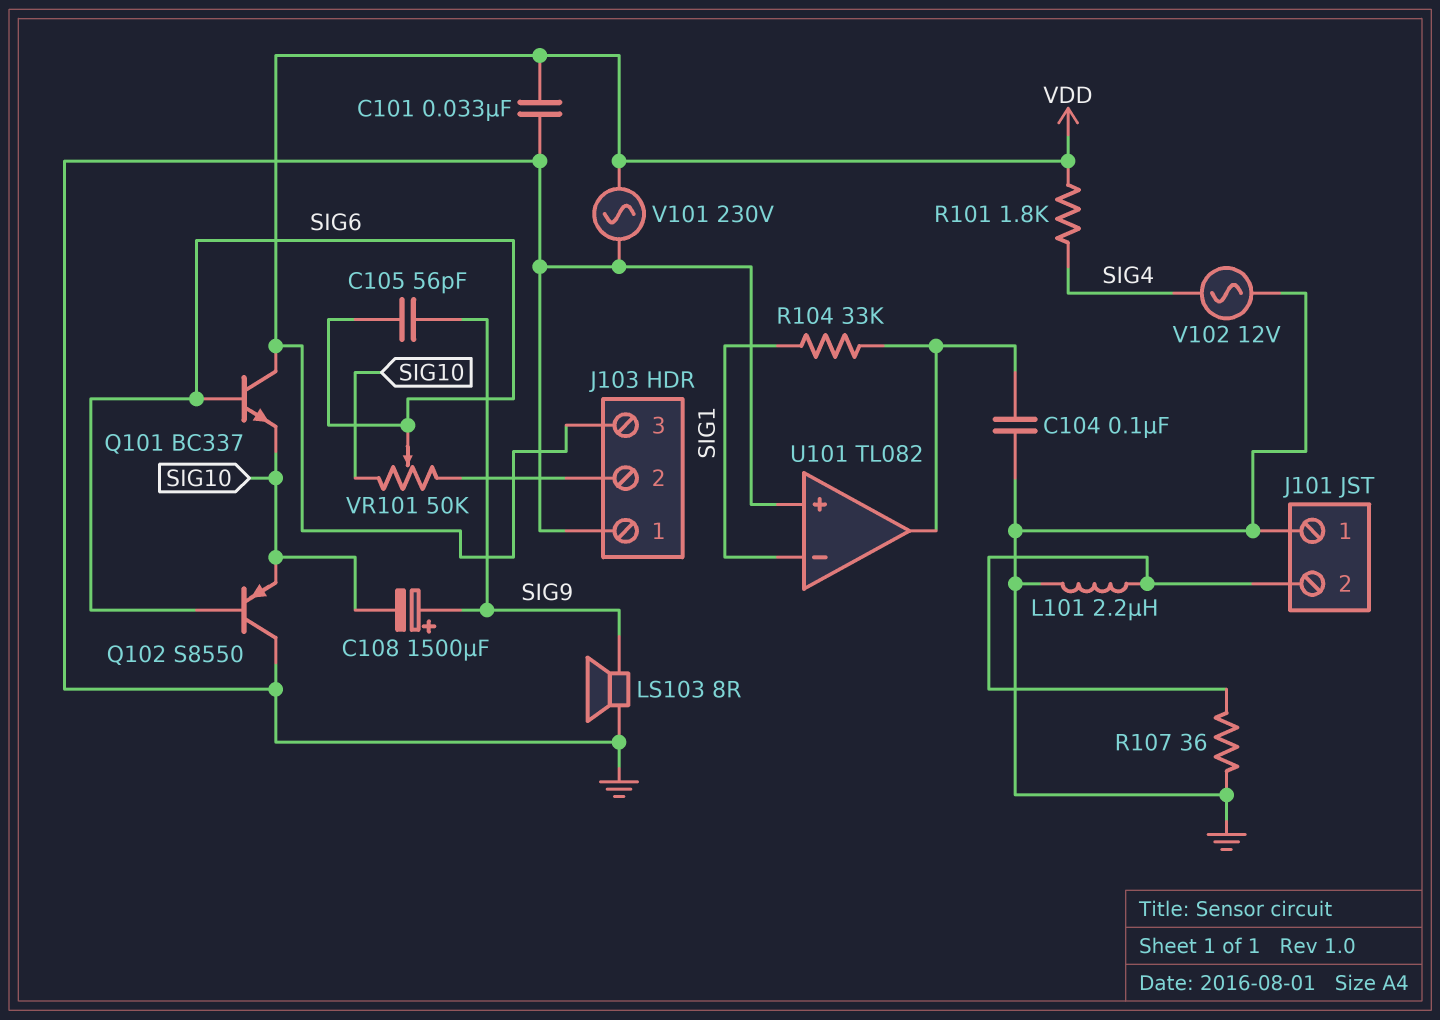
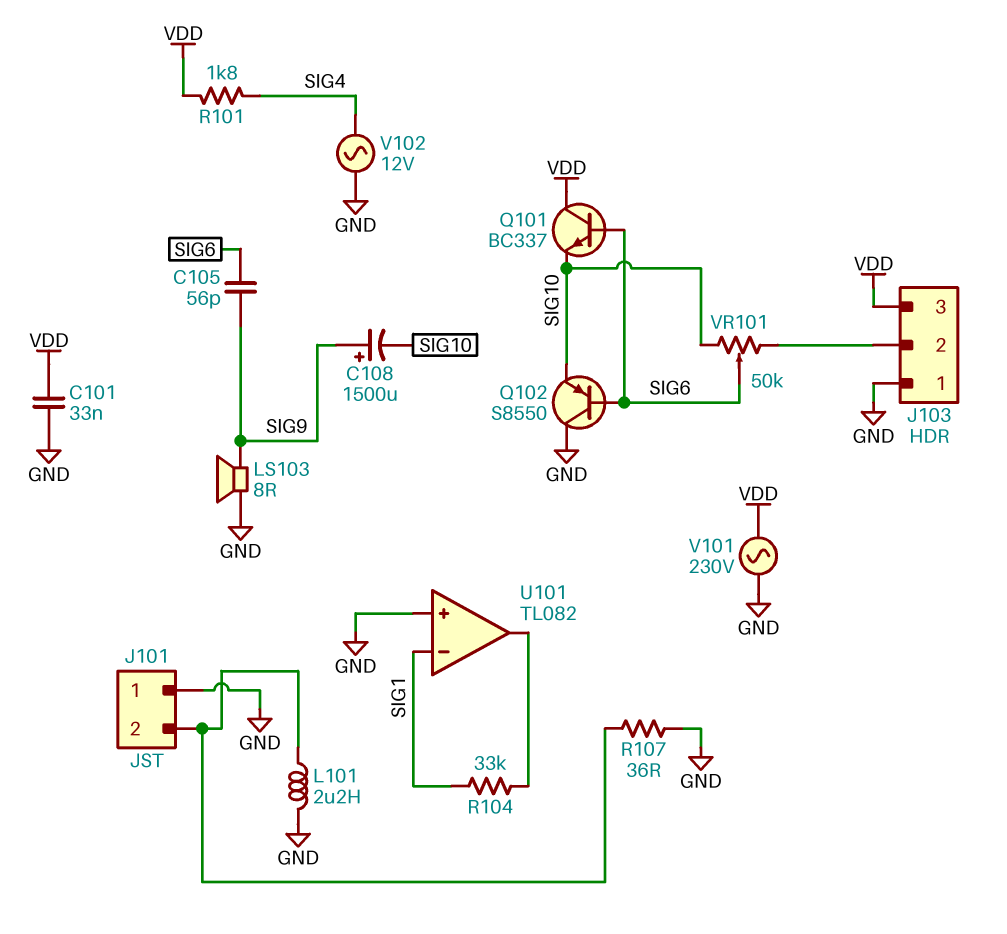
C104: 100nF (GND, U101/out) -> none

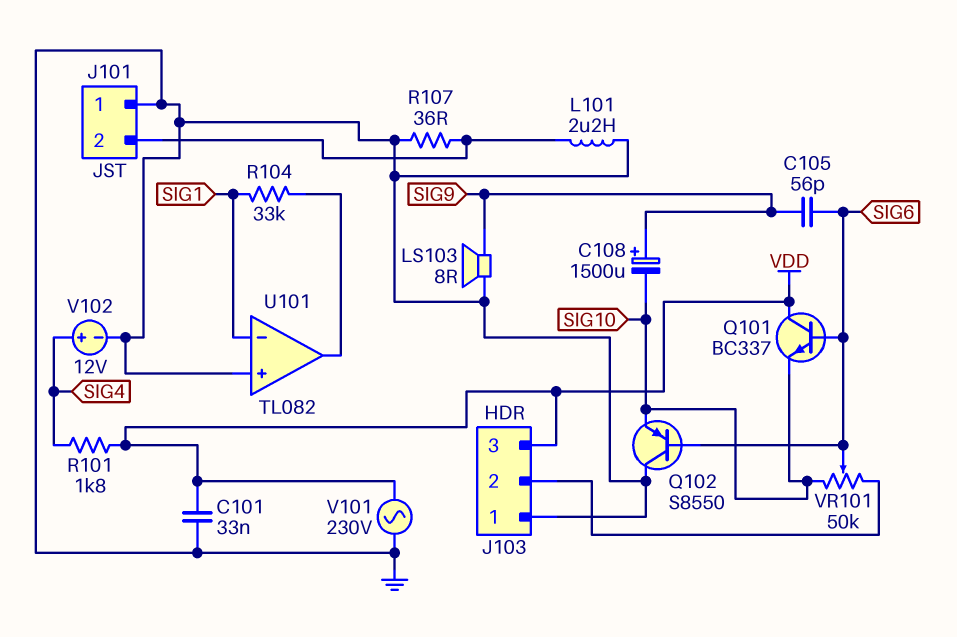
V102: AC 12V (GND, SIG4) -> 12V (plus SIG4, minus GND)

